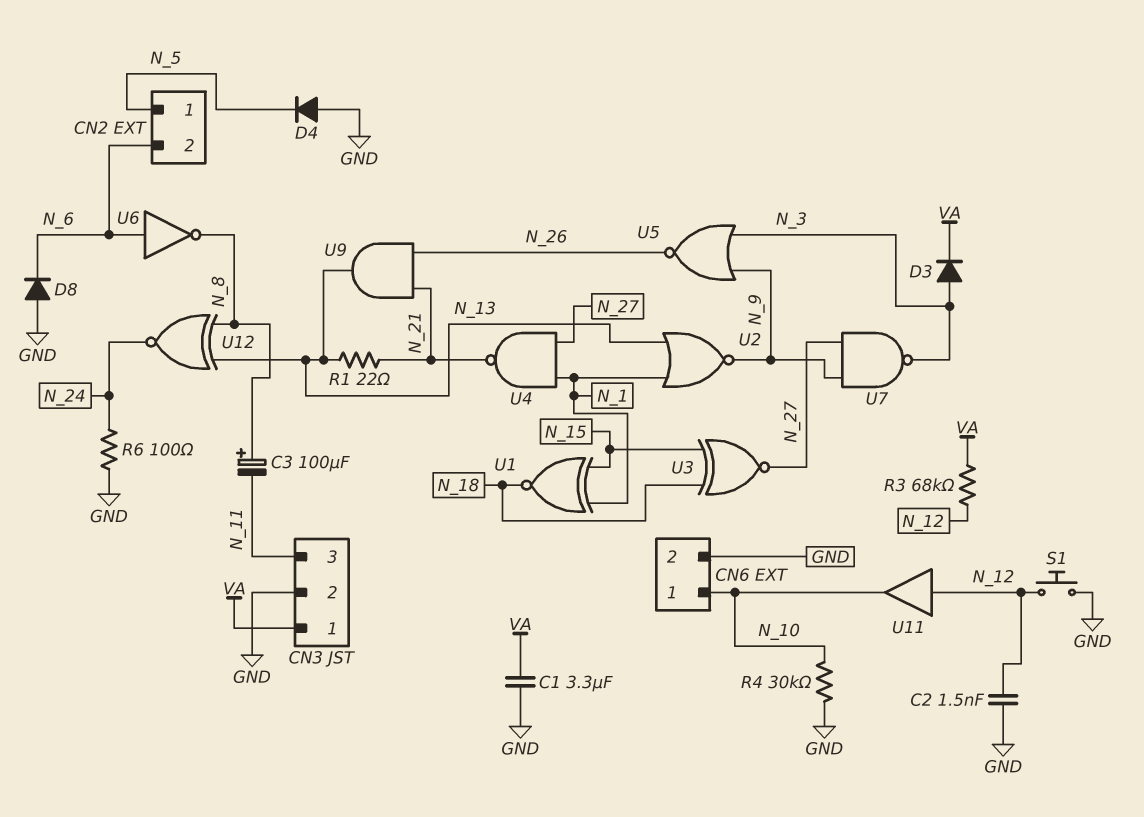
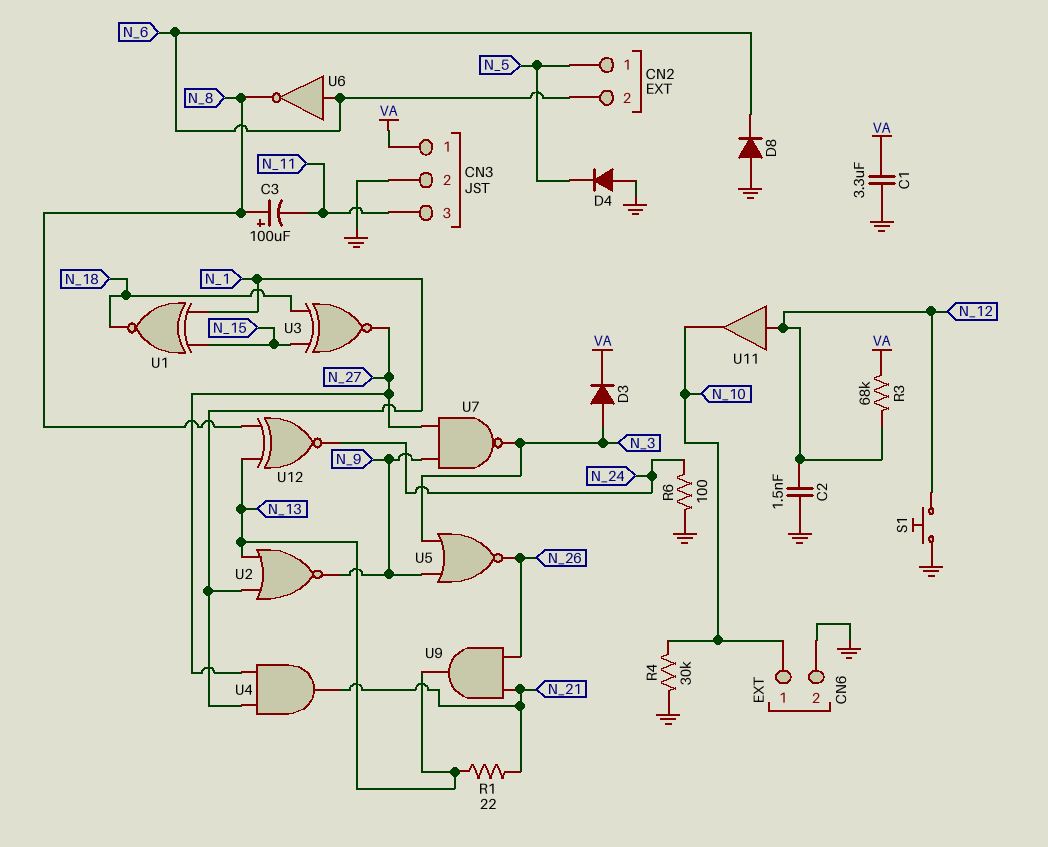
U4: NAND (in N_1, in N_27, out N_21) -> AND (in N_1, in N_27, out N_21)

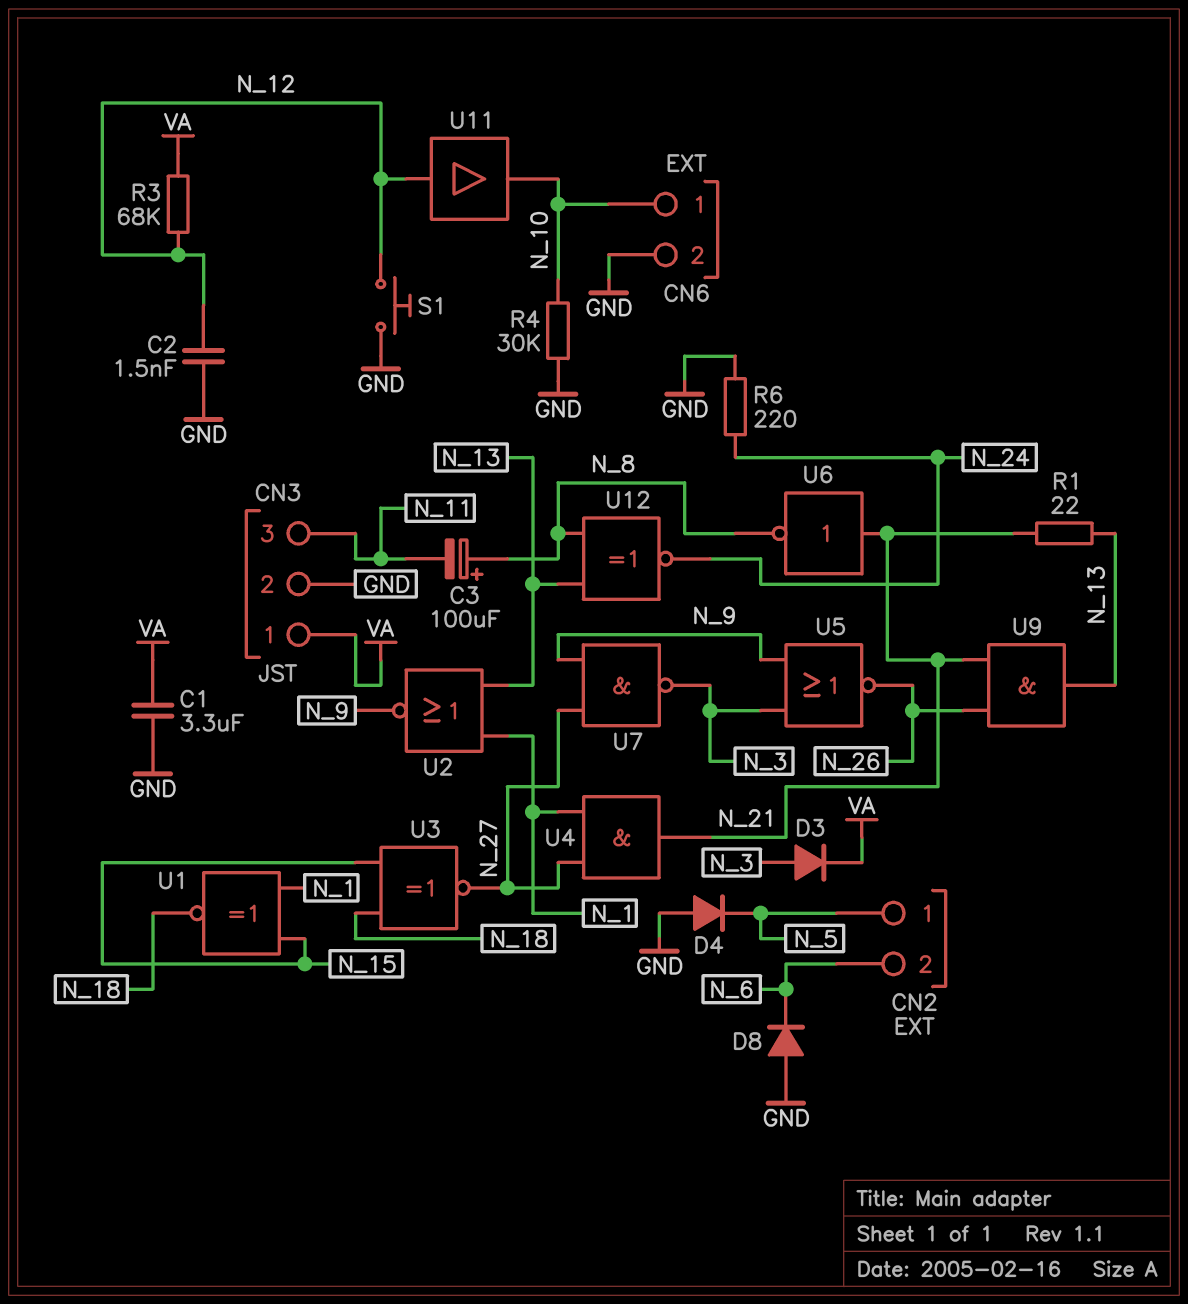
R6: 100 (GND, N_24) -> 220 (GND, N_24)
U6: NOT (in N_6, out N_8) -> NOT (in N_21, out N_8)

